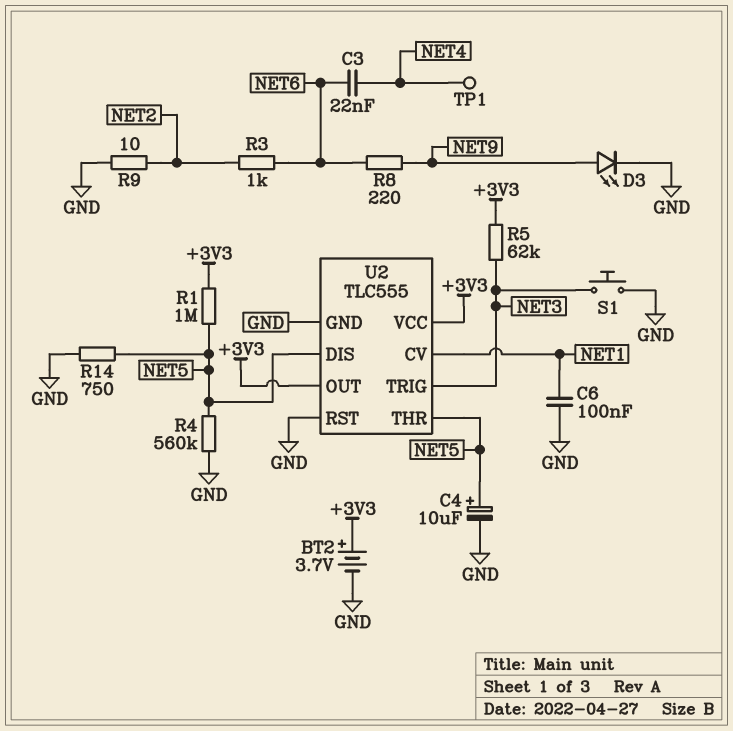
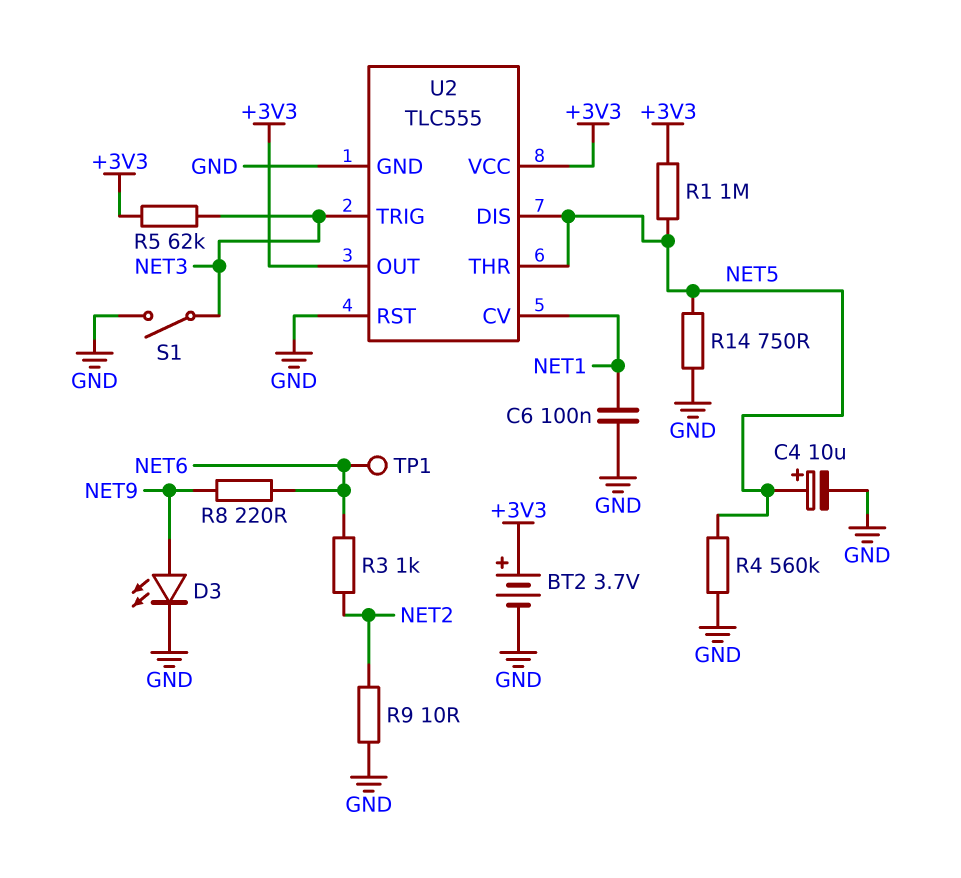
C3: 22nF (NET4, NET6) -> none
S1: button (GND, NET3) -> switch (GND, NET3)
TP1: test point (NET4) -> test point (NET6)

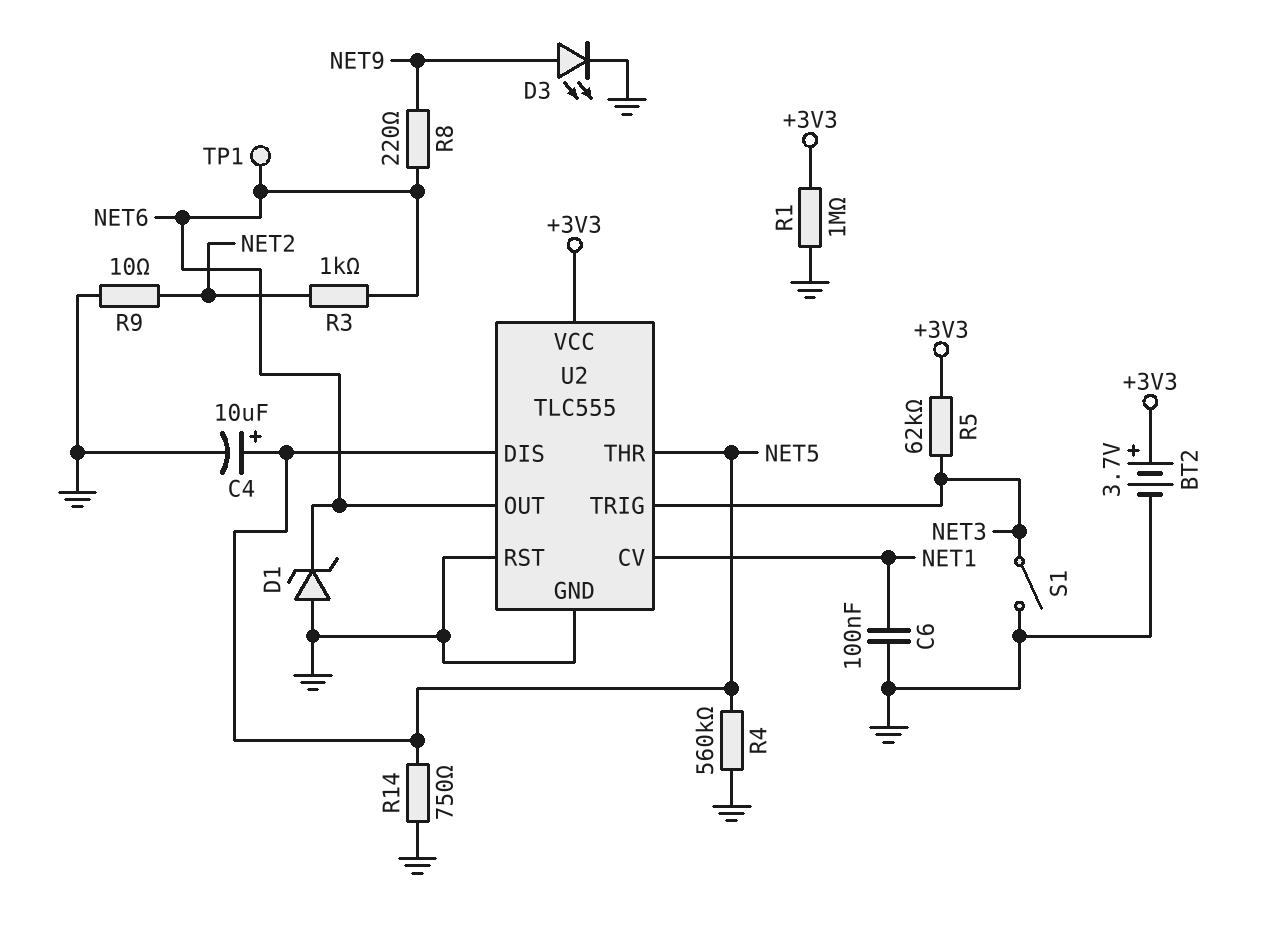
D1: none -> zener (A GND, K NET6)
R1: 1M (+3V3, NET5) -> 1M (+3V3, GND)
U2 pin OUT: +3V3 -> NET6

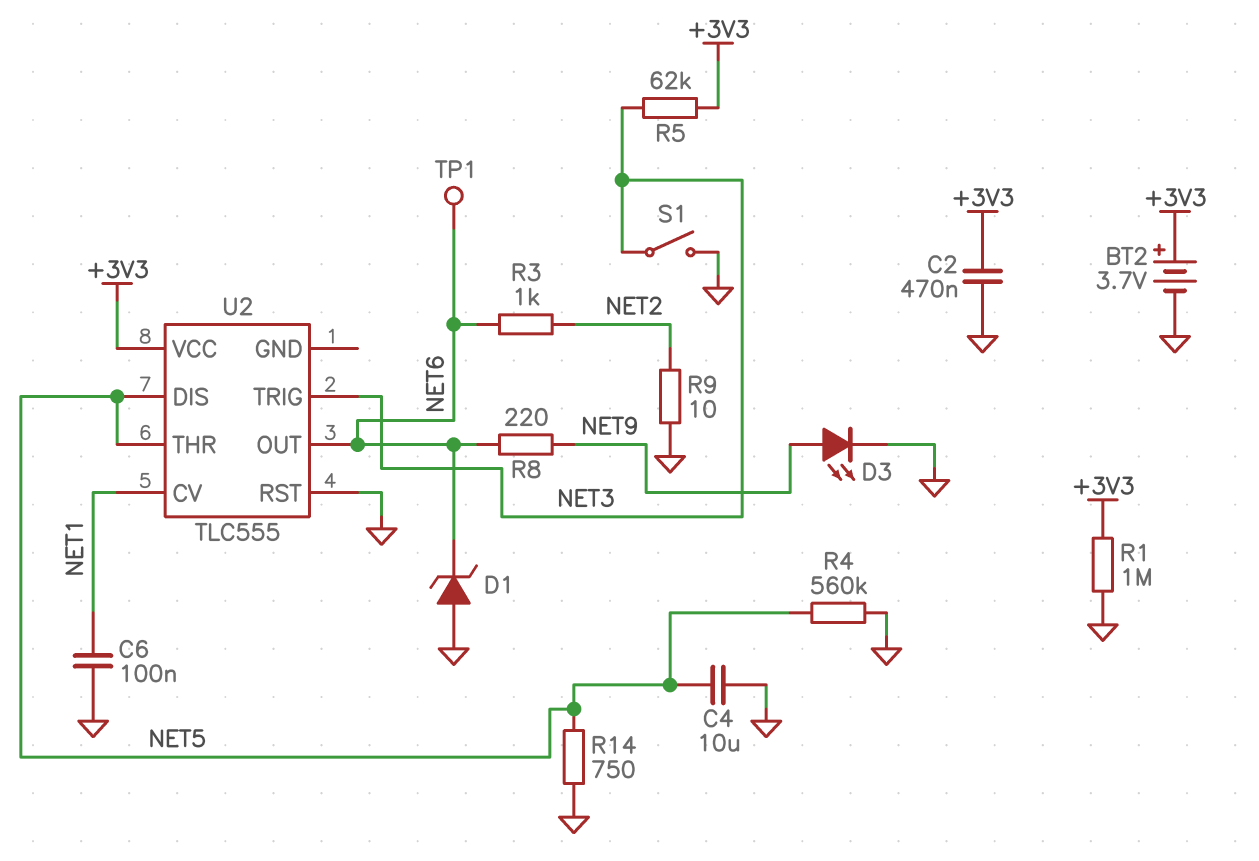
C2: none -> 470nF (+3V3, GND)
C4: 10uF (plus NET5, minus GND) -> 10uF (GND, NET5)
U2 pin GND: GND -> none

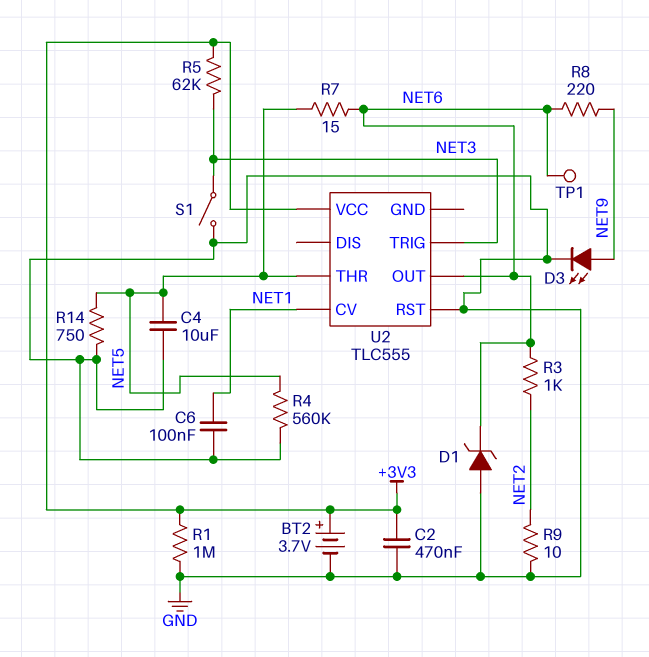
R7: none -> 15 (NET5, NET6)
U2 pin DIS: NET5 -> none

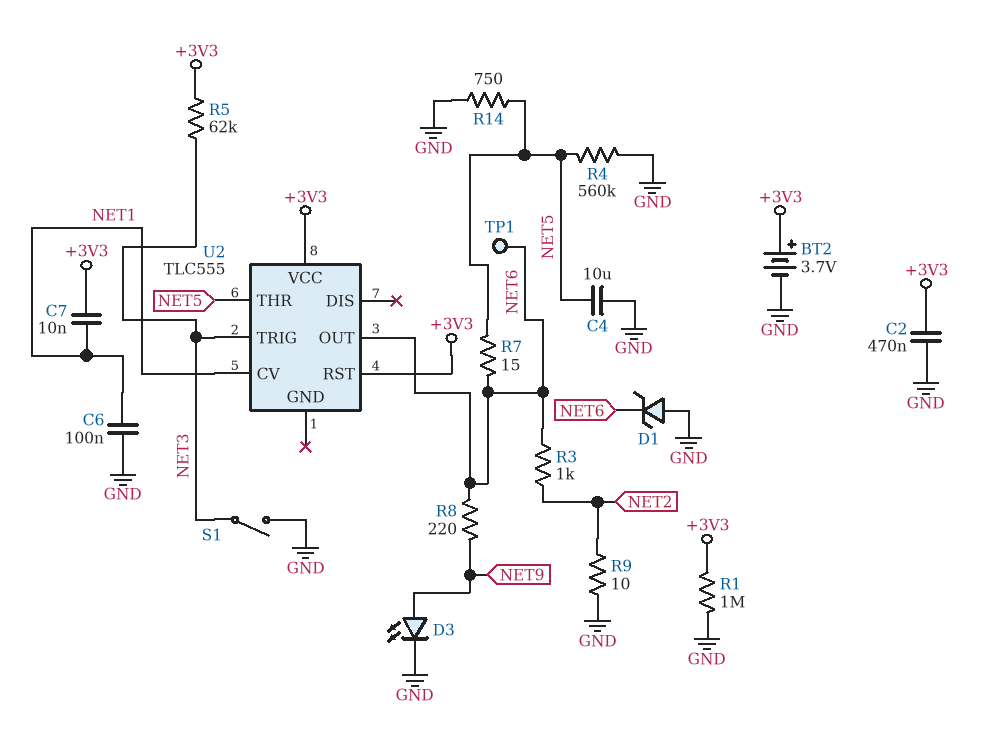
C7: none -> 10nF (+3V3, NET1)
U2 pin RST: GND -> +3V3

